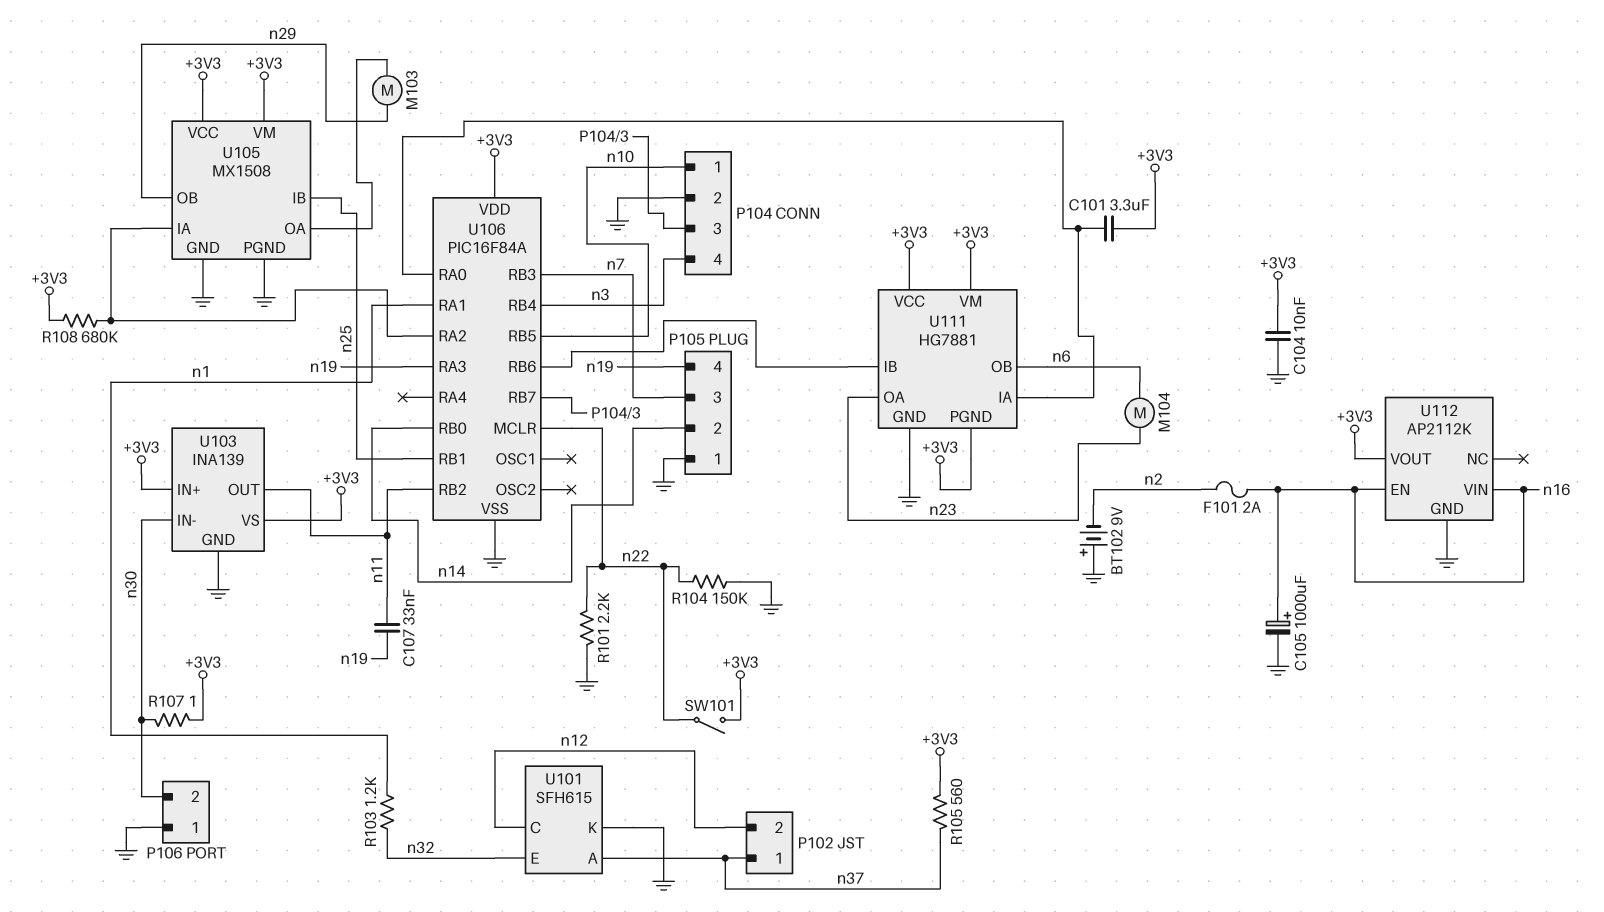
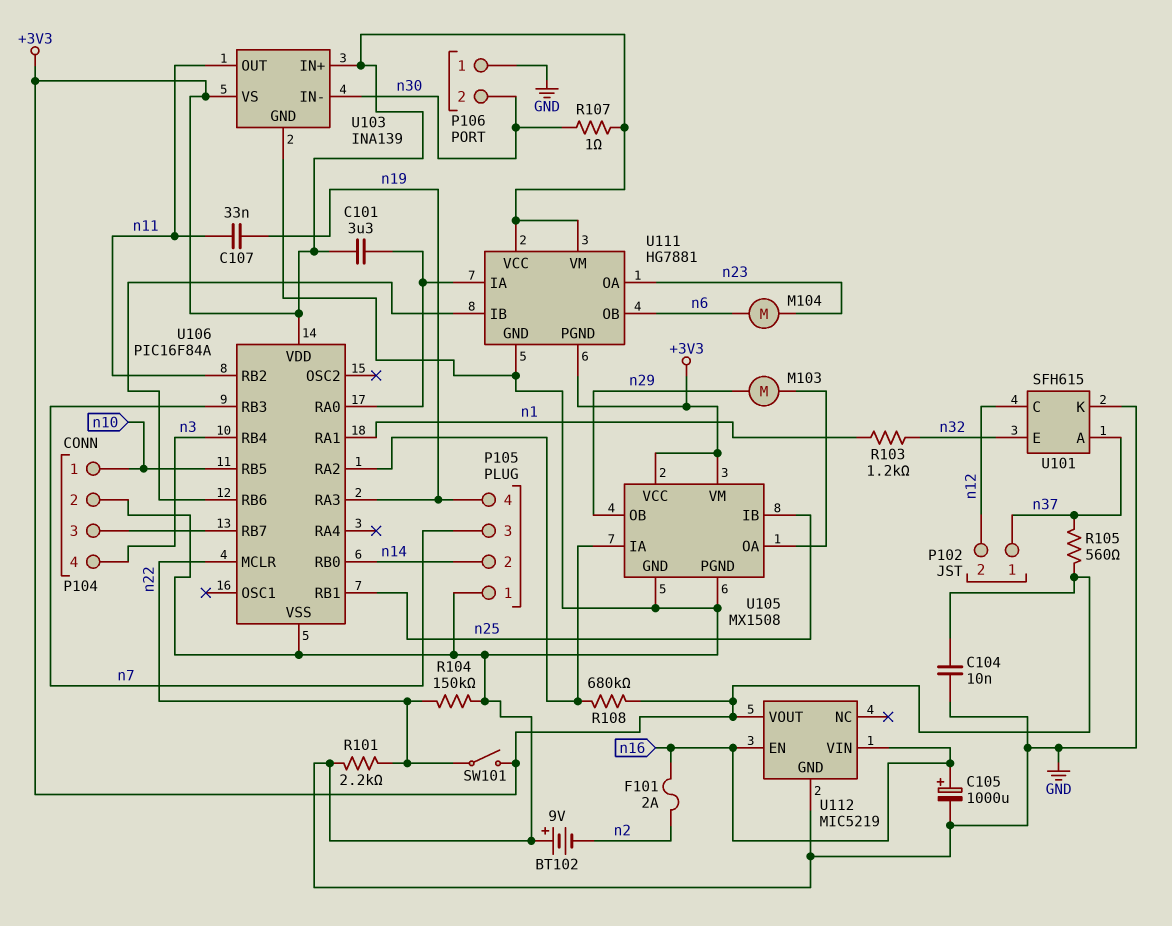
U112: AP2112K -> MIC5219

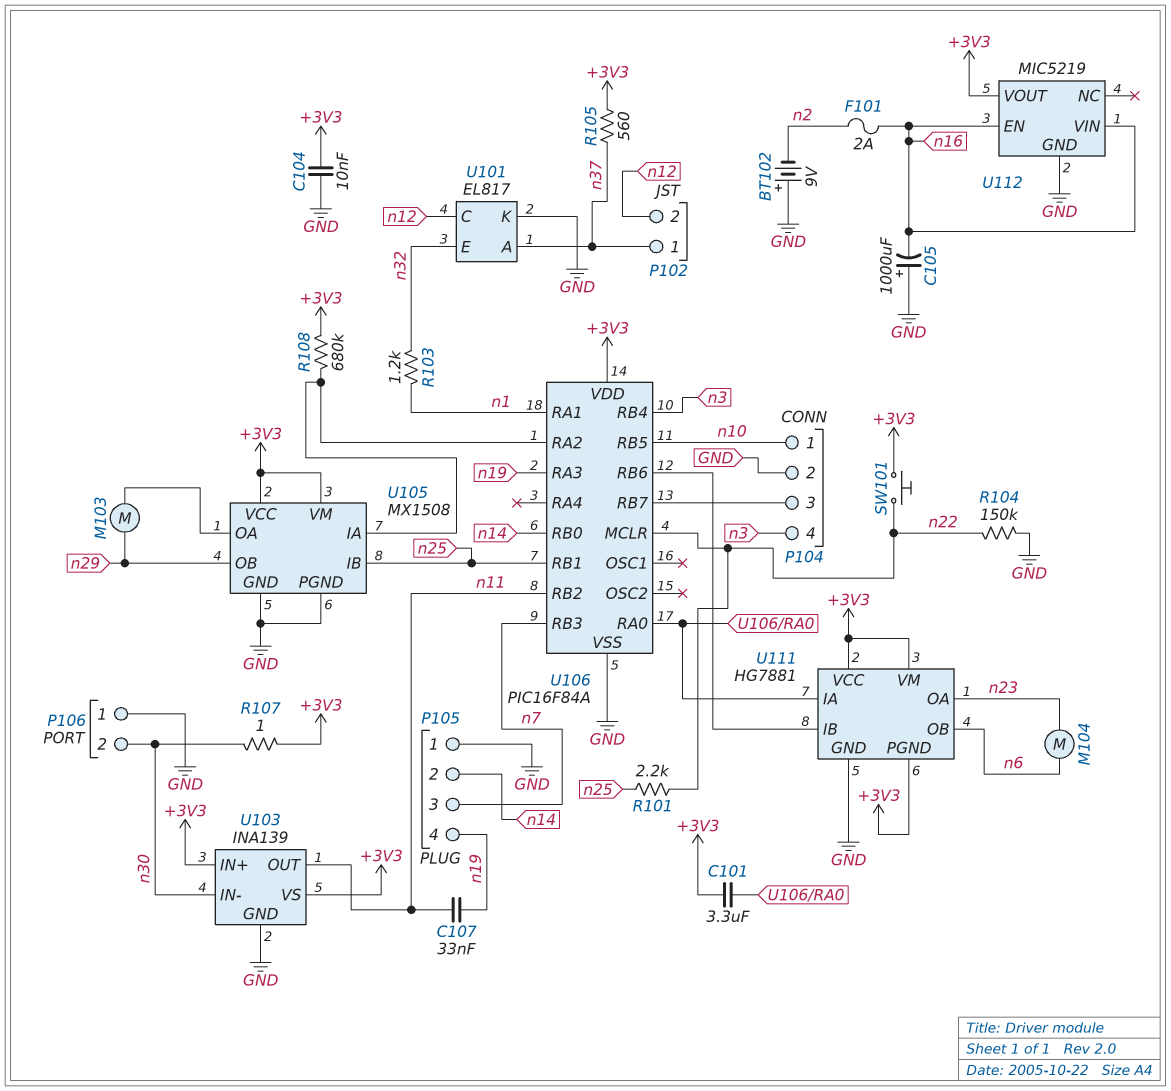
C105: 1000uF (plus n16, minus GND) -> 1000uF (plus GND, minus n16)
R101: 2.2k (GND, n22) -> 2.2k (n22, n25)
SW101: switch (+3V3, n22) -> button (+3V3, n22)
U101: SFH615 -> EL817

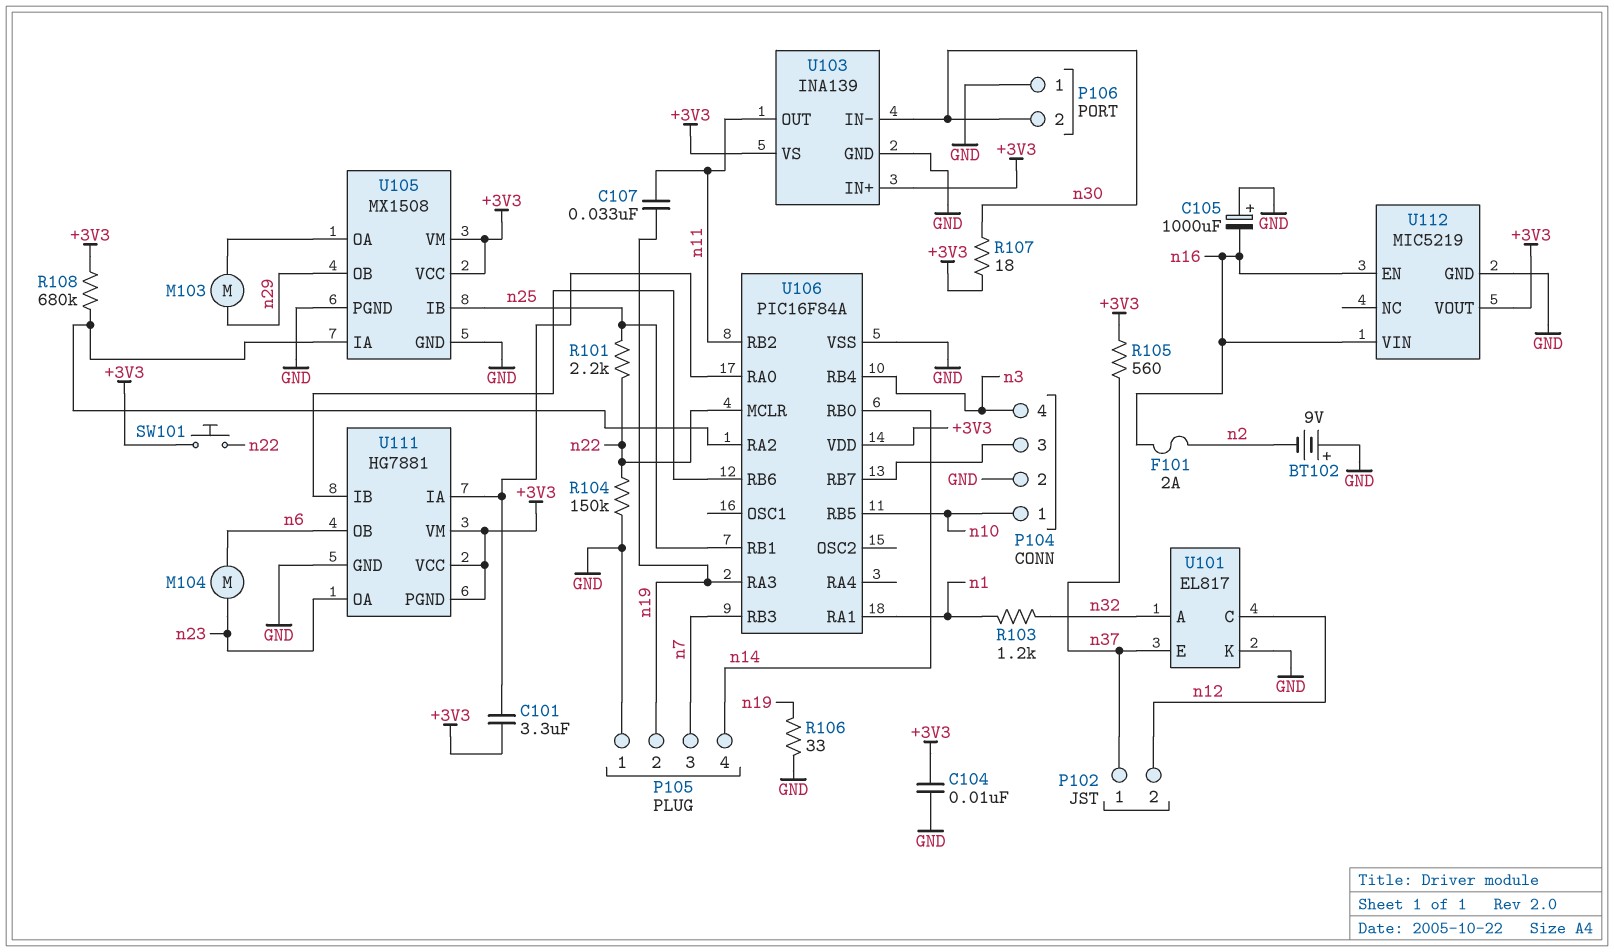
P105 pin 2: n14 -> n19
P105 pin 4: n19 -> n14
R106: none -> 33 (GND, n19)
R107: 1 (+3V3, n30) -> 18 (+3V3, n30)
U101 pin A: n37 -> n32
U101 pin E: n32 -> n37

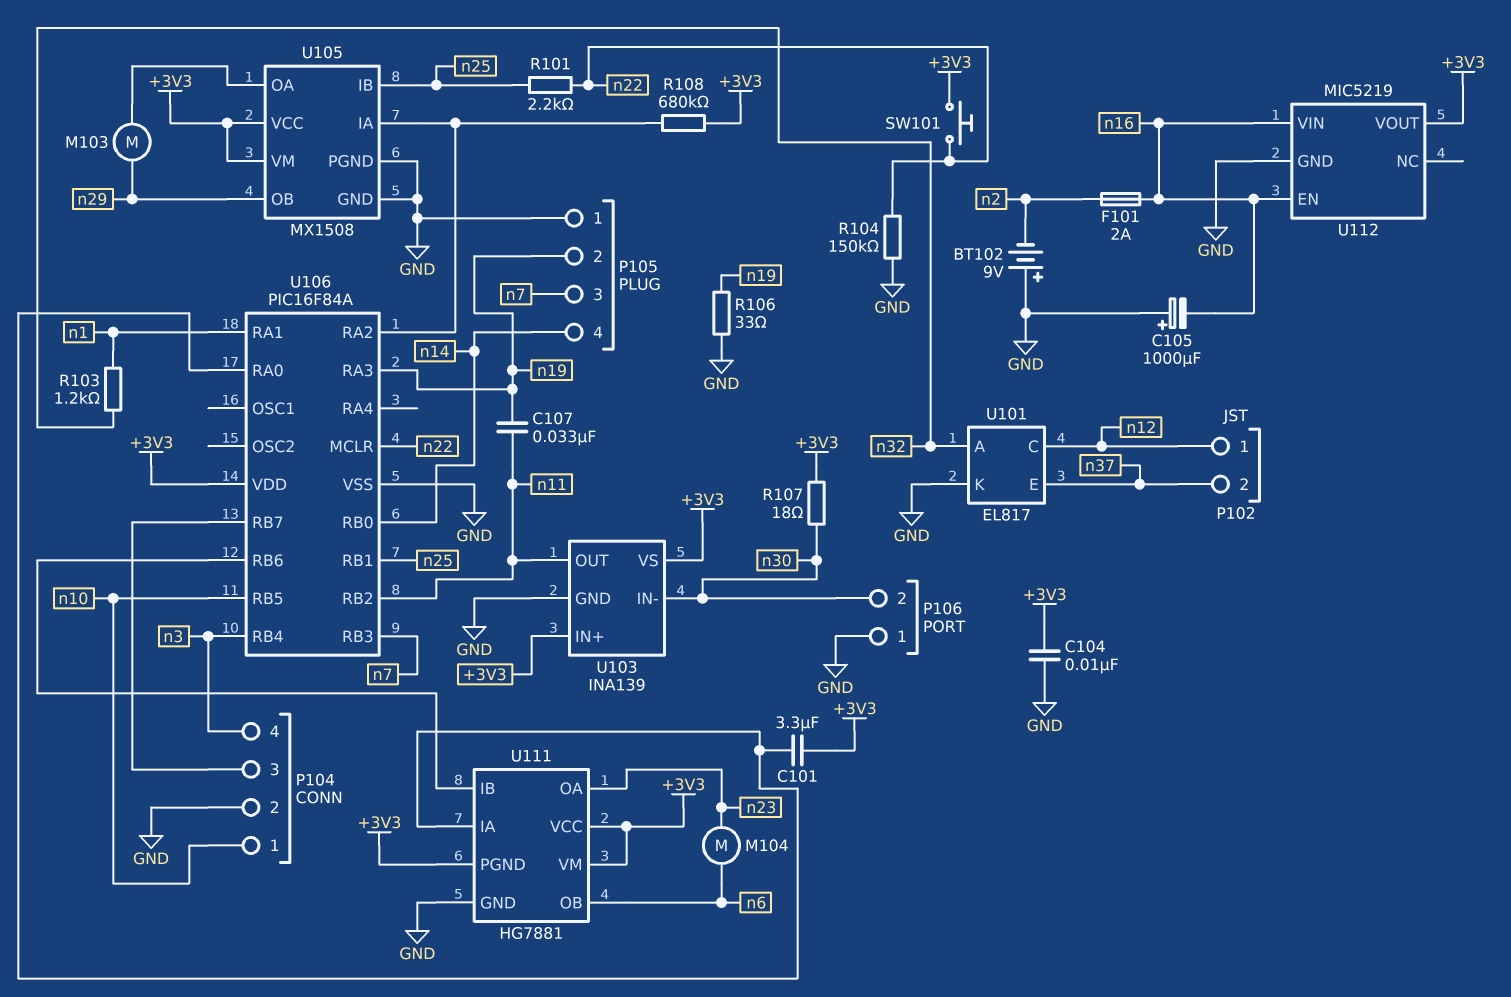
P102 pin 1: n37 -> n12
P102 pin 2: n12 -> n37
R105: 560 (+3V3, n37) -> none

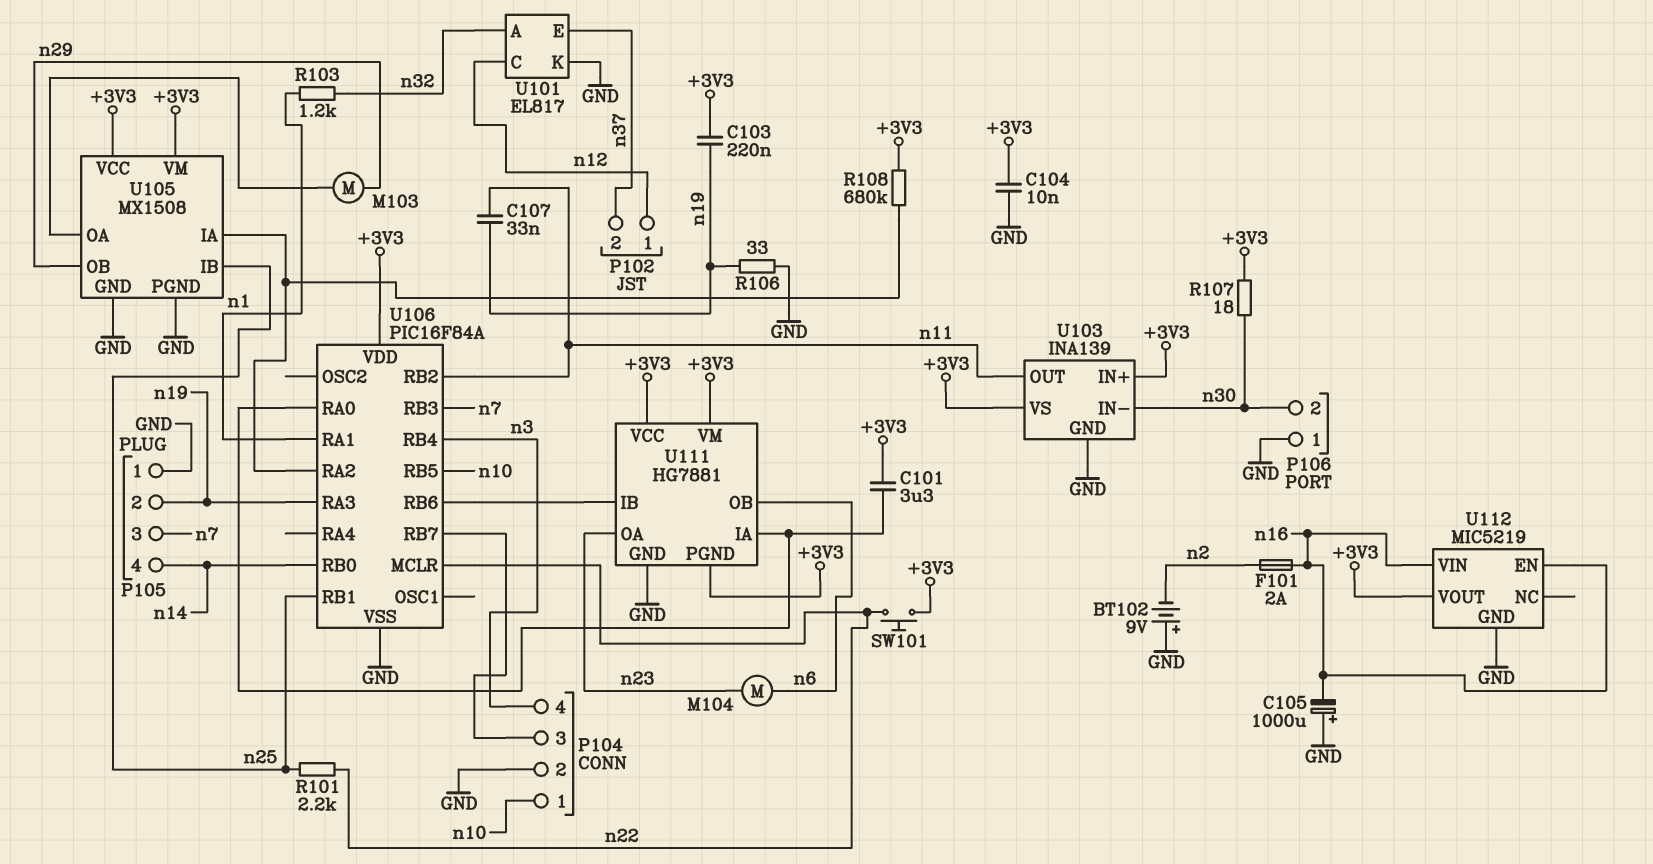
C103: none -> 220nF (+3V3, n19)
R104: 150k (GND, n22) -> none

